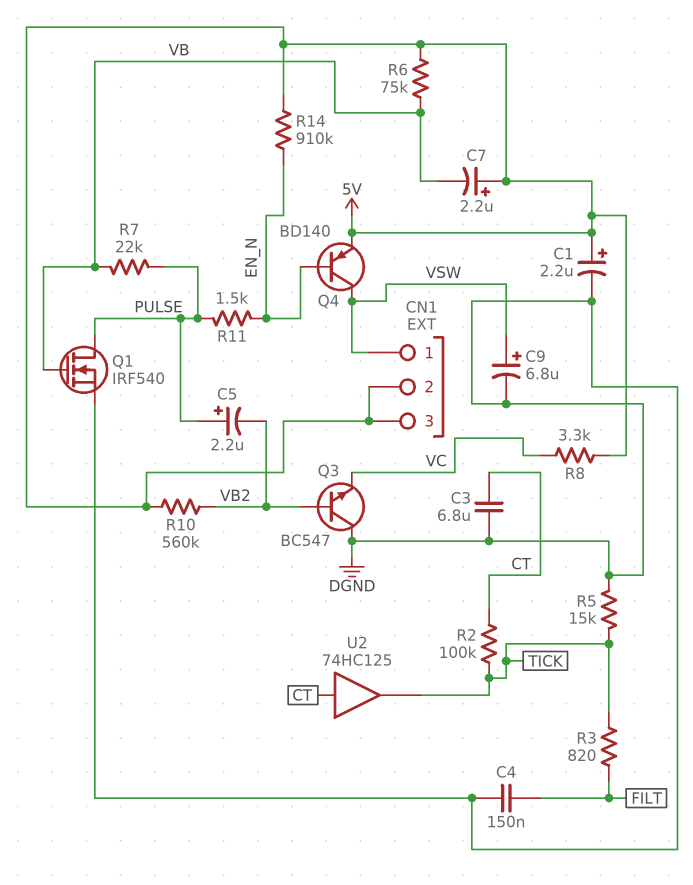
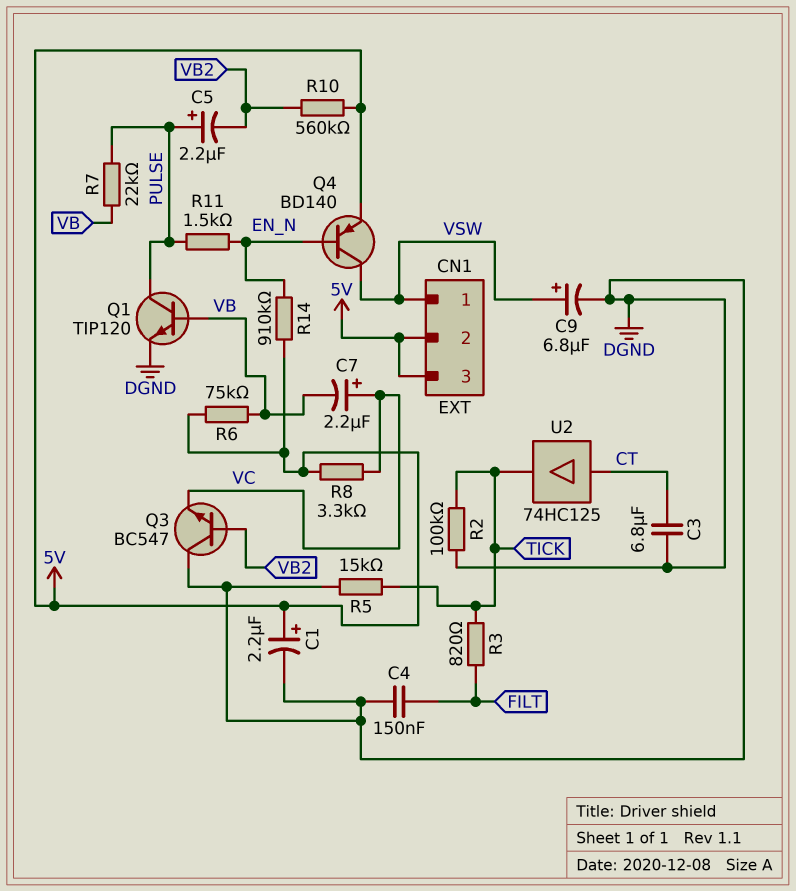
C7: 2.2uF (plus 5V, minus VB) -> 2.2uF (plus VC, minus VB)
Q1: NMOS IRF540 (G VB, D PULSE, S DGND) -> NPN TIP120 (B VB, C PULSE, E DGND)
R2: 100k (CT, TICK) -> 100k (DGND, TICK)

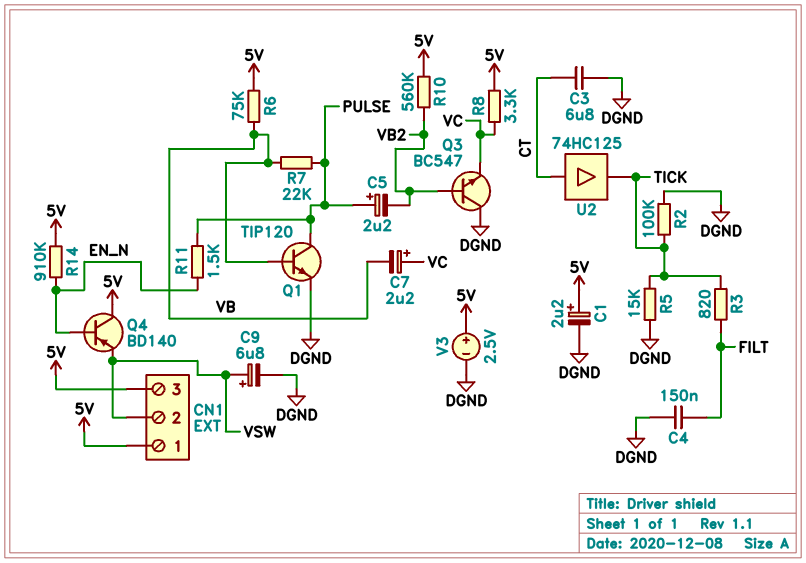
CN1 pin 1: VSW -> 5V
CN1 pin 2: 5V -> VSW
Q4: PNP BD140 (B EN_N, C VSW, E 5V) -> PNP BD140 (B EN_N, C 5V, E VSW)
V3: none -> 2.5V (plus 5V, minus DGND)

